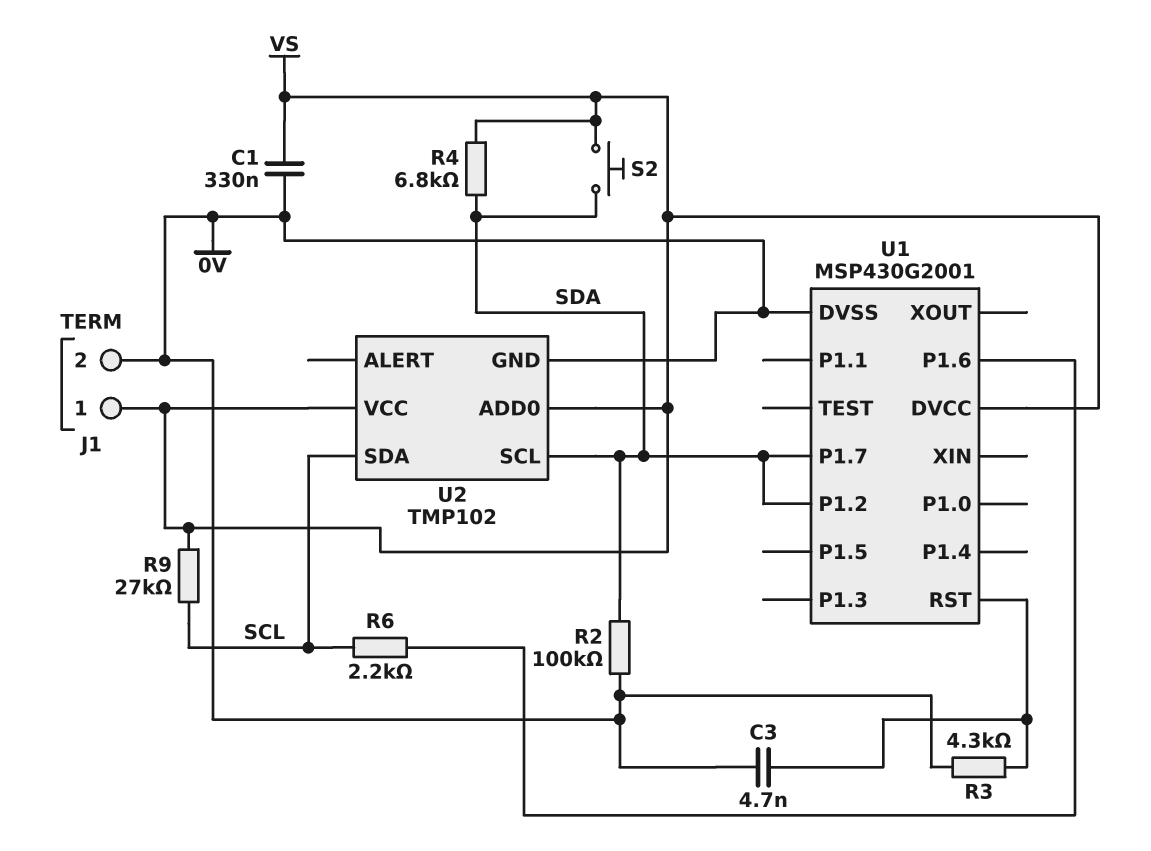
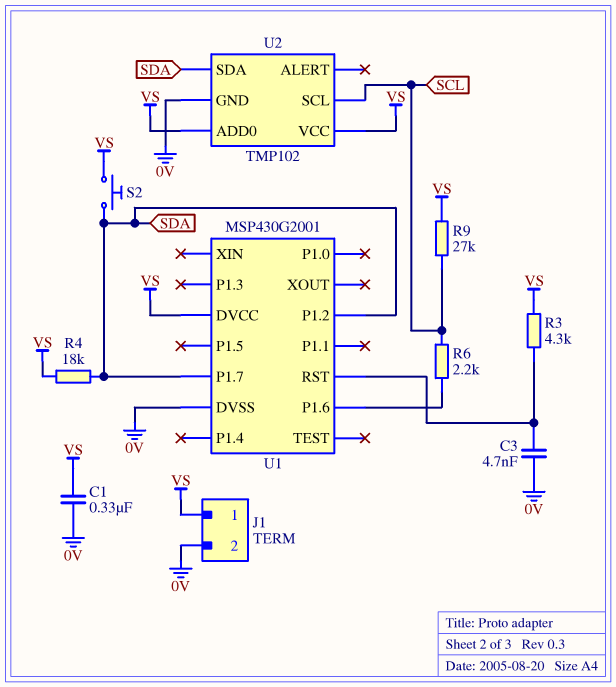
R2: 100k (0V, SDA) -> none
R3: 4.3k (0V, U1/RST) -> 4.3k (U1/RST, VS)
R4: 6.8k (SDA, VS) -> 18k (SDA, VS)
U2 pin SCL: SDA -> SCL
U2 pin SDA: SCL -> SDA

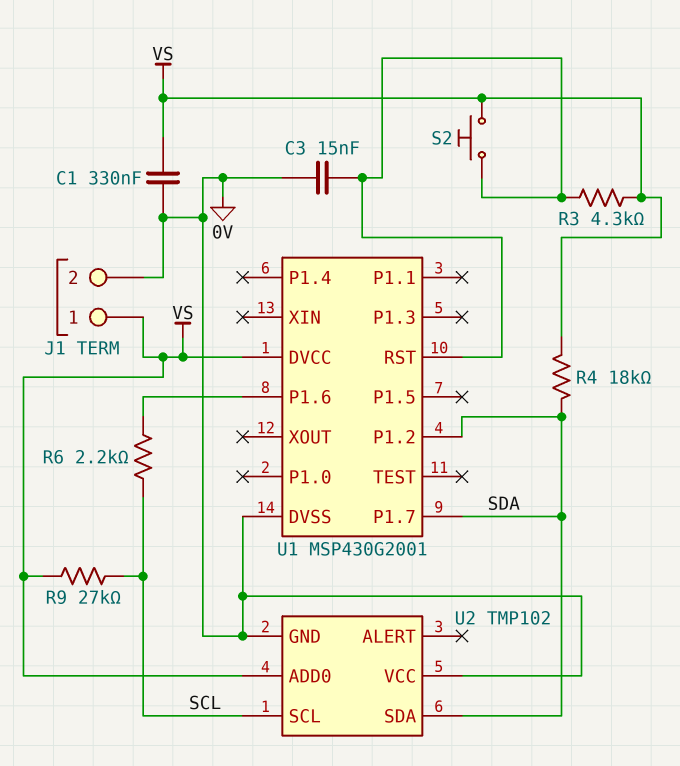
C3: 4.7nF (0V, U1/RST) -> 15nF (0V, U1/RST)
S2: button (SDA, VS) -> button (U1/RST, VS)
U2 pin VCC: VS -> 0V

